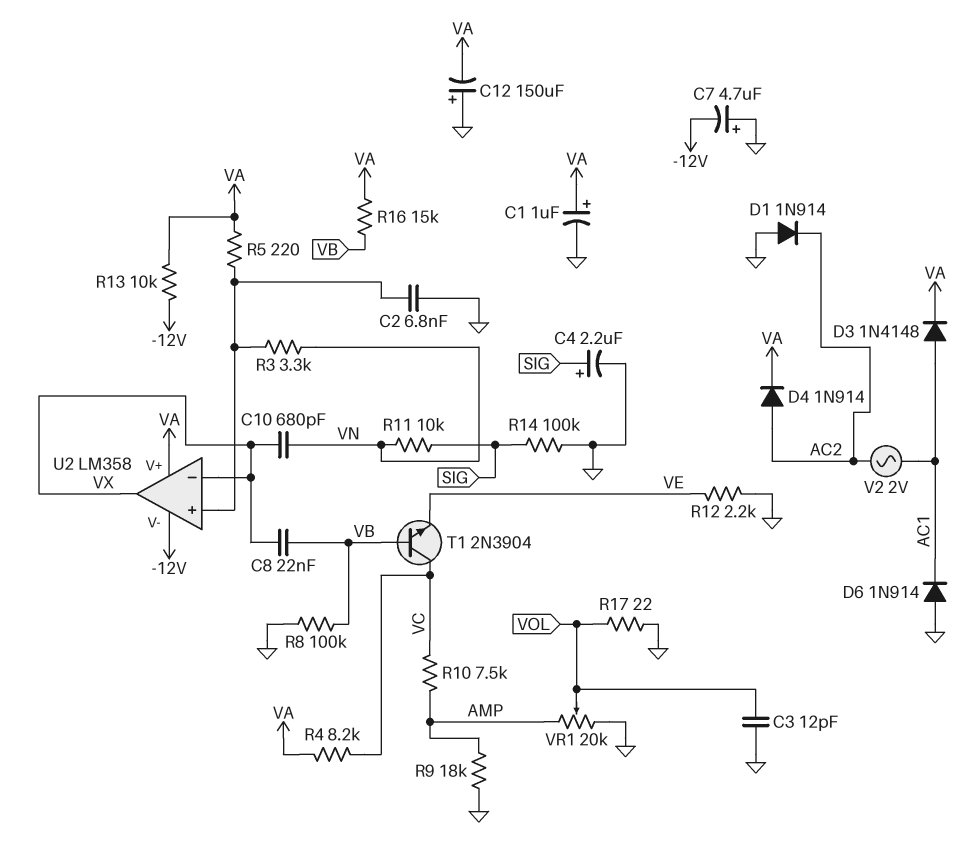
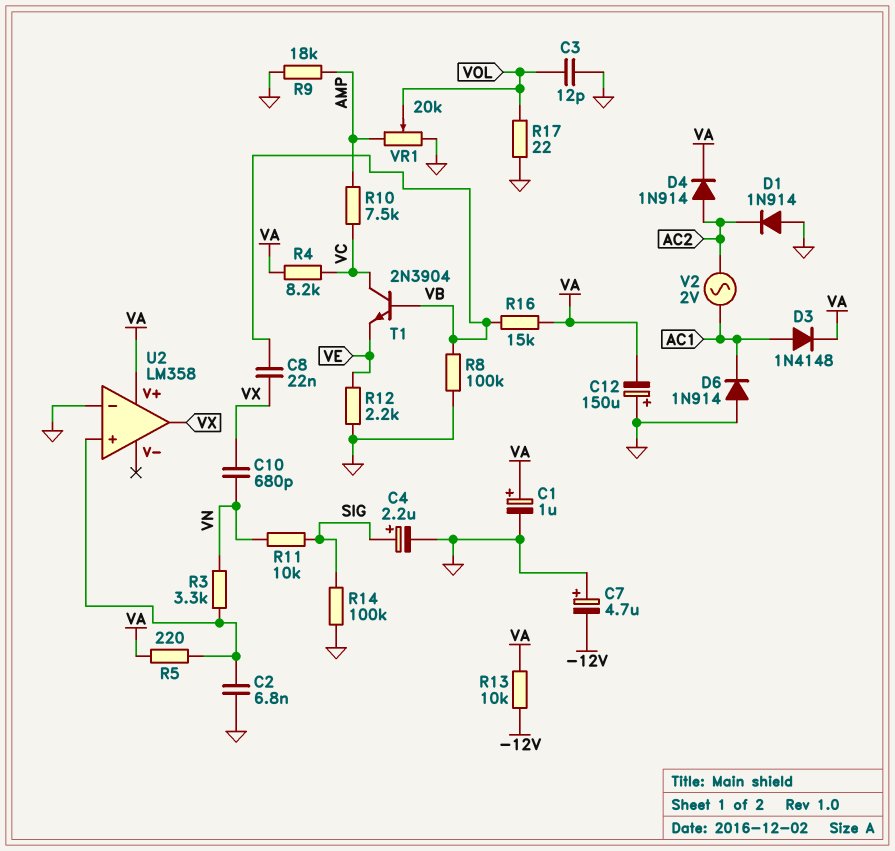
U2 pin V-: -12V -> none
U2 pin in-: VX -> GND

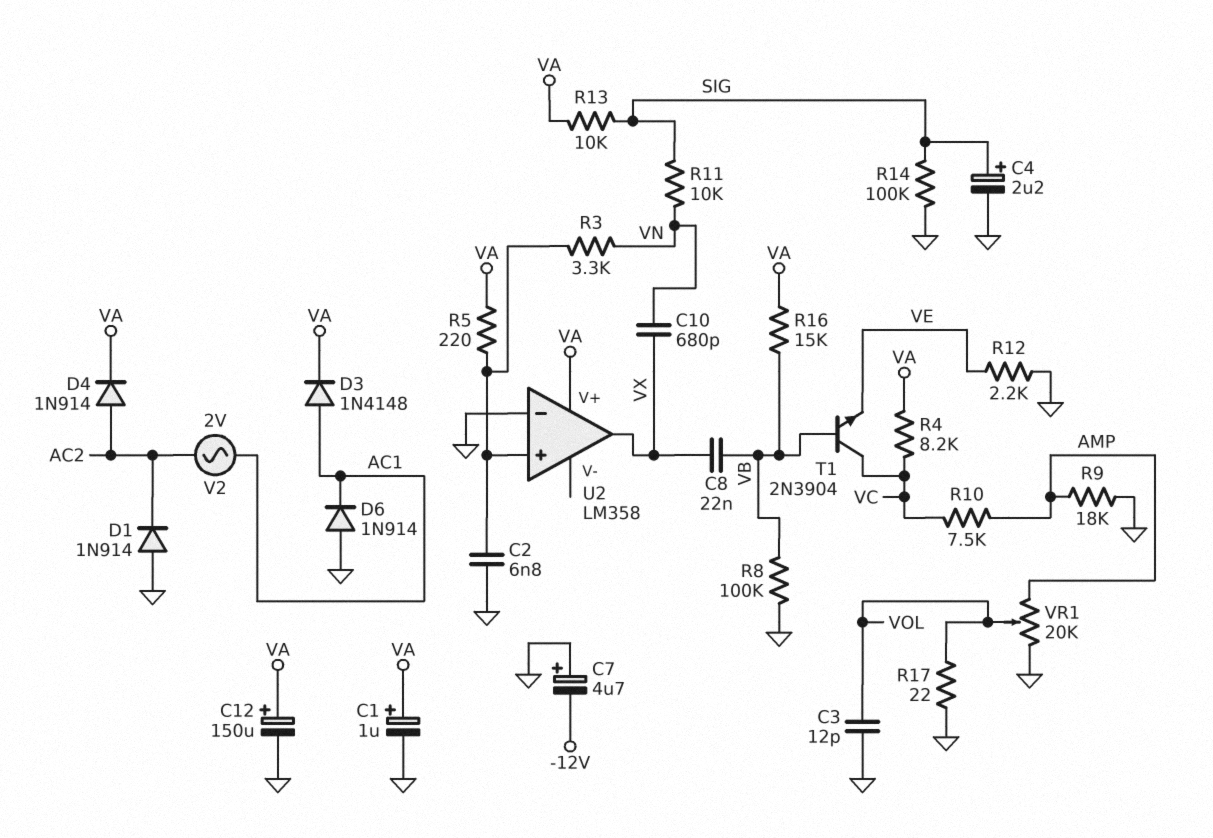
C12: 150uF (plus GND, minus VA) -> 150uF (plus VA, minus GND)
R13: 10k (-12V, VA) -> 10k (SIG, VA)

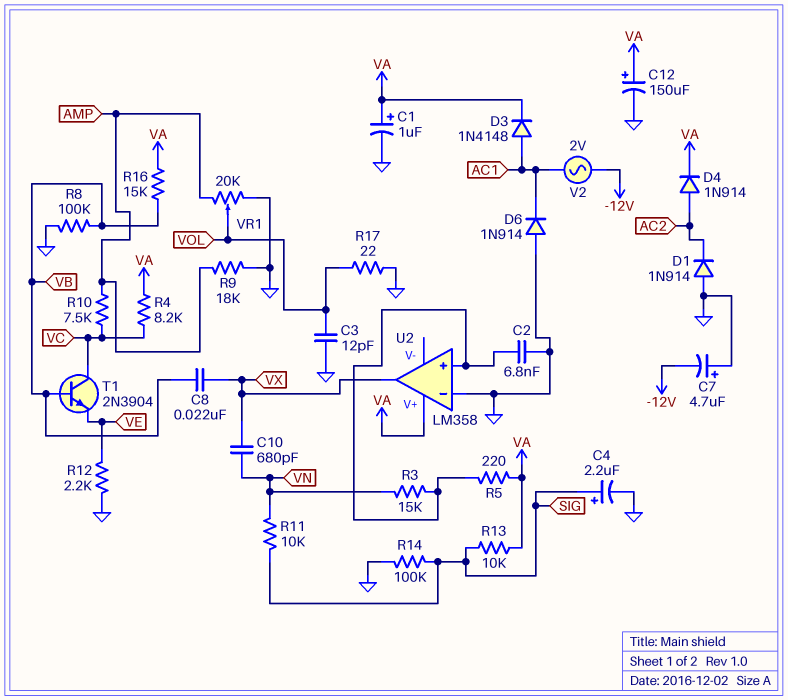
R3: 3.3k (U2/in+, VN) -> 15k (U2/in+, VN)
V2: AC 2V (AC1, AC2) -> AC 2V (-12V, AC1)

